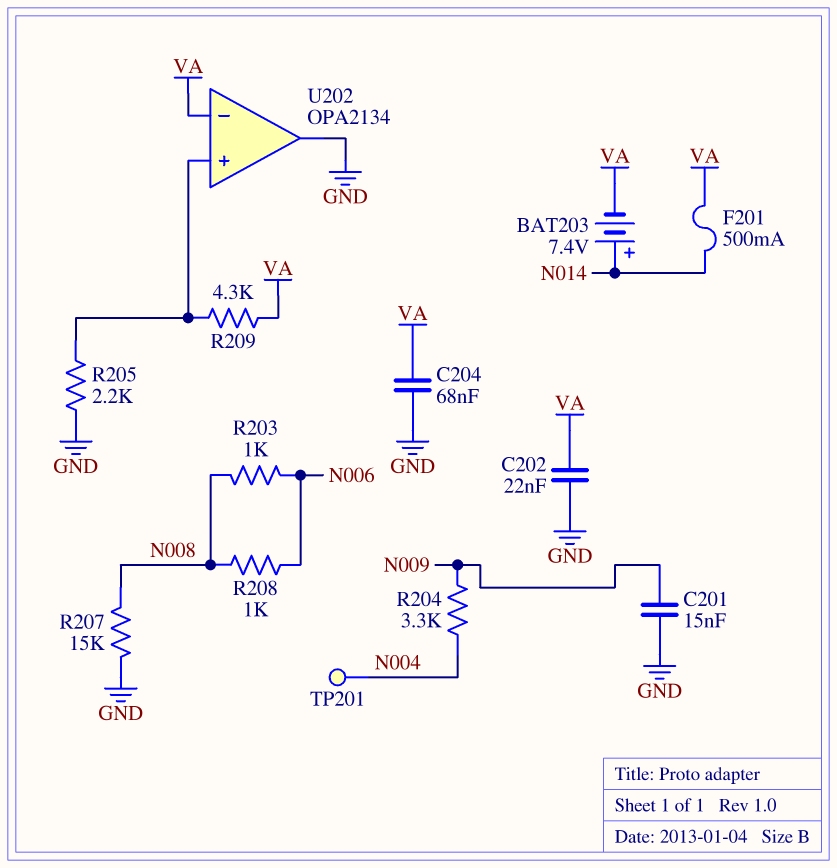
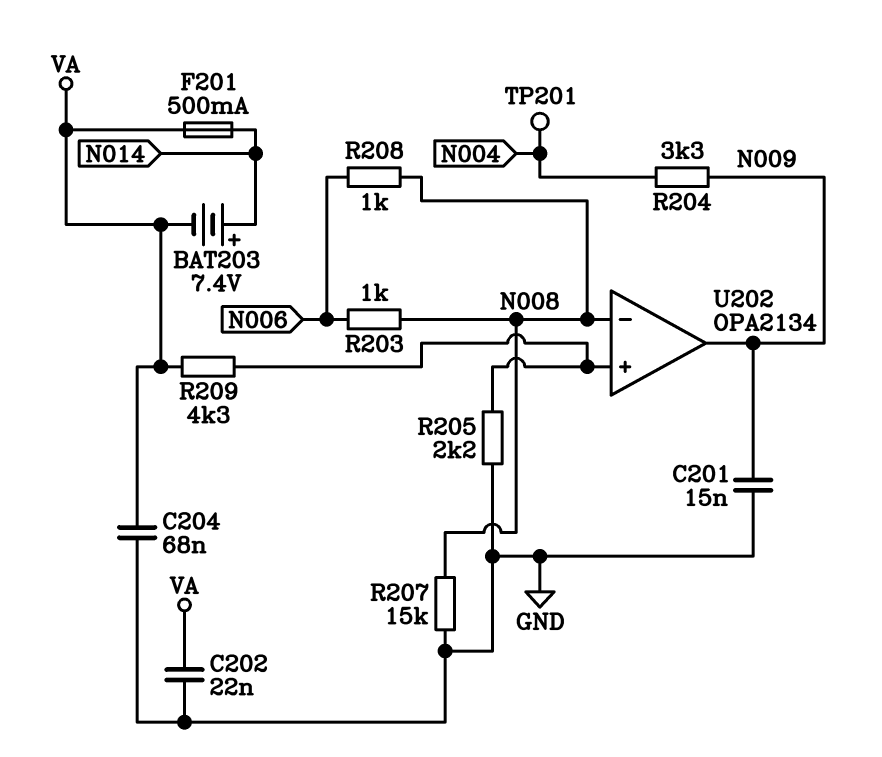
U202 pin in-: VA -> N008
U202 pin out: GND -> N009

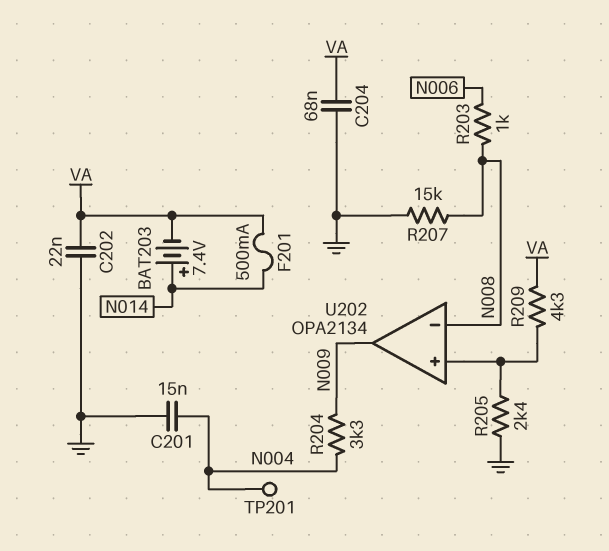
C201: 15nF (GND, N009) -> 15nF (GND, N004)
R205: 2.2k (GND, U202/in+) -> 2.4k (GND, U202/in+)
R208: 1k (N006, N008) -> none

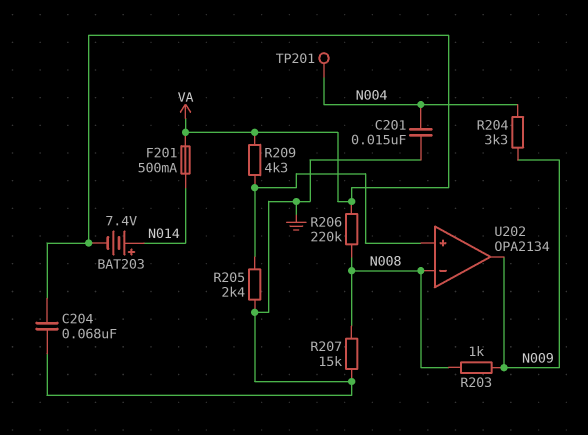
C202: 22nF (GND, VA) -> none
R203: 1k (N006, N008) -> 1k (N008, N009)
R206: none -> 220k (N008, VA)

